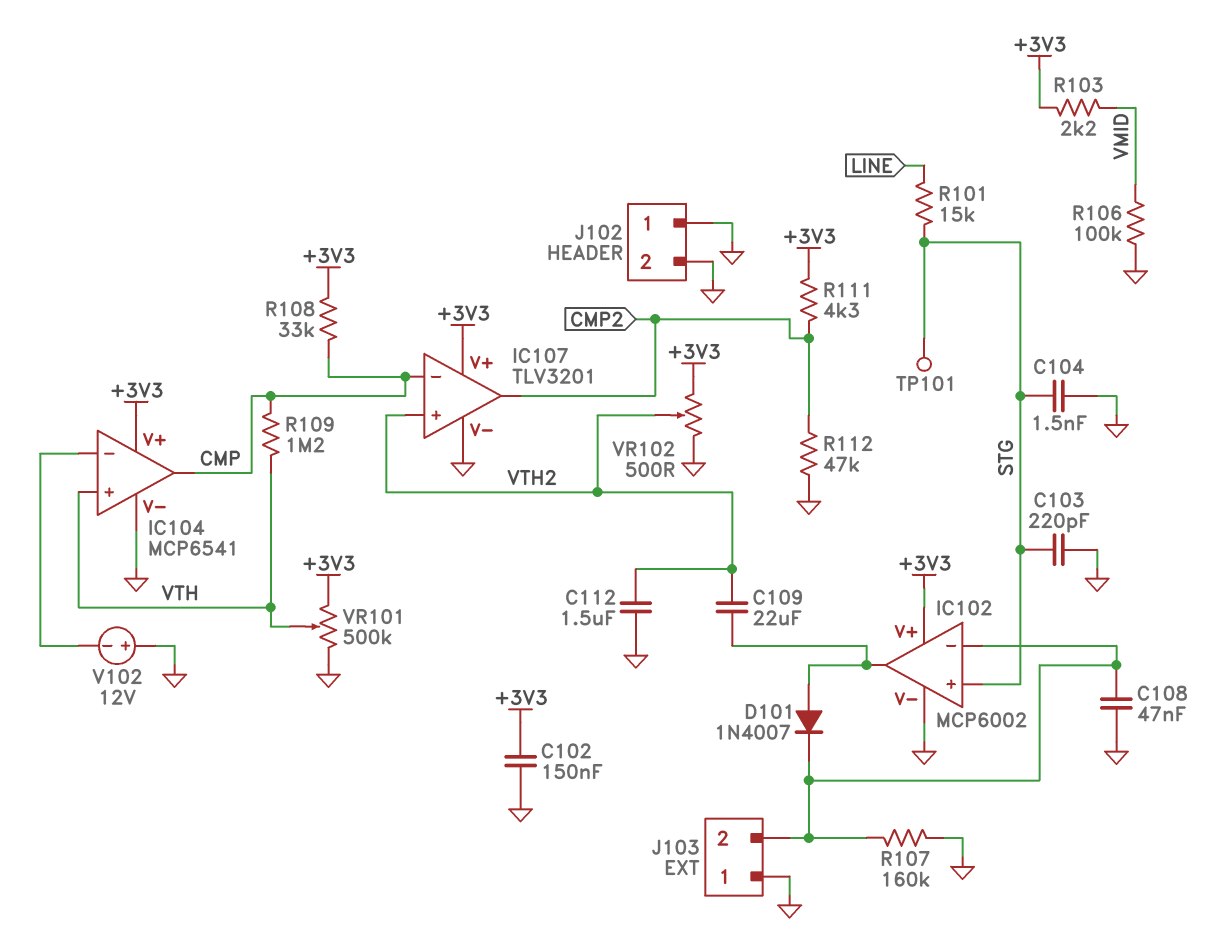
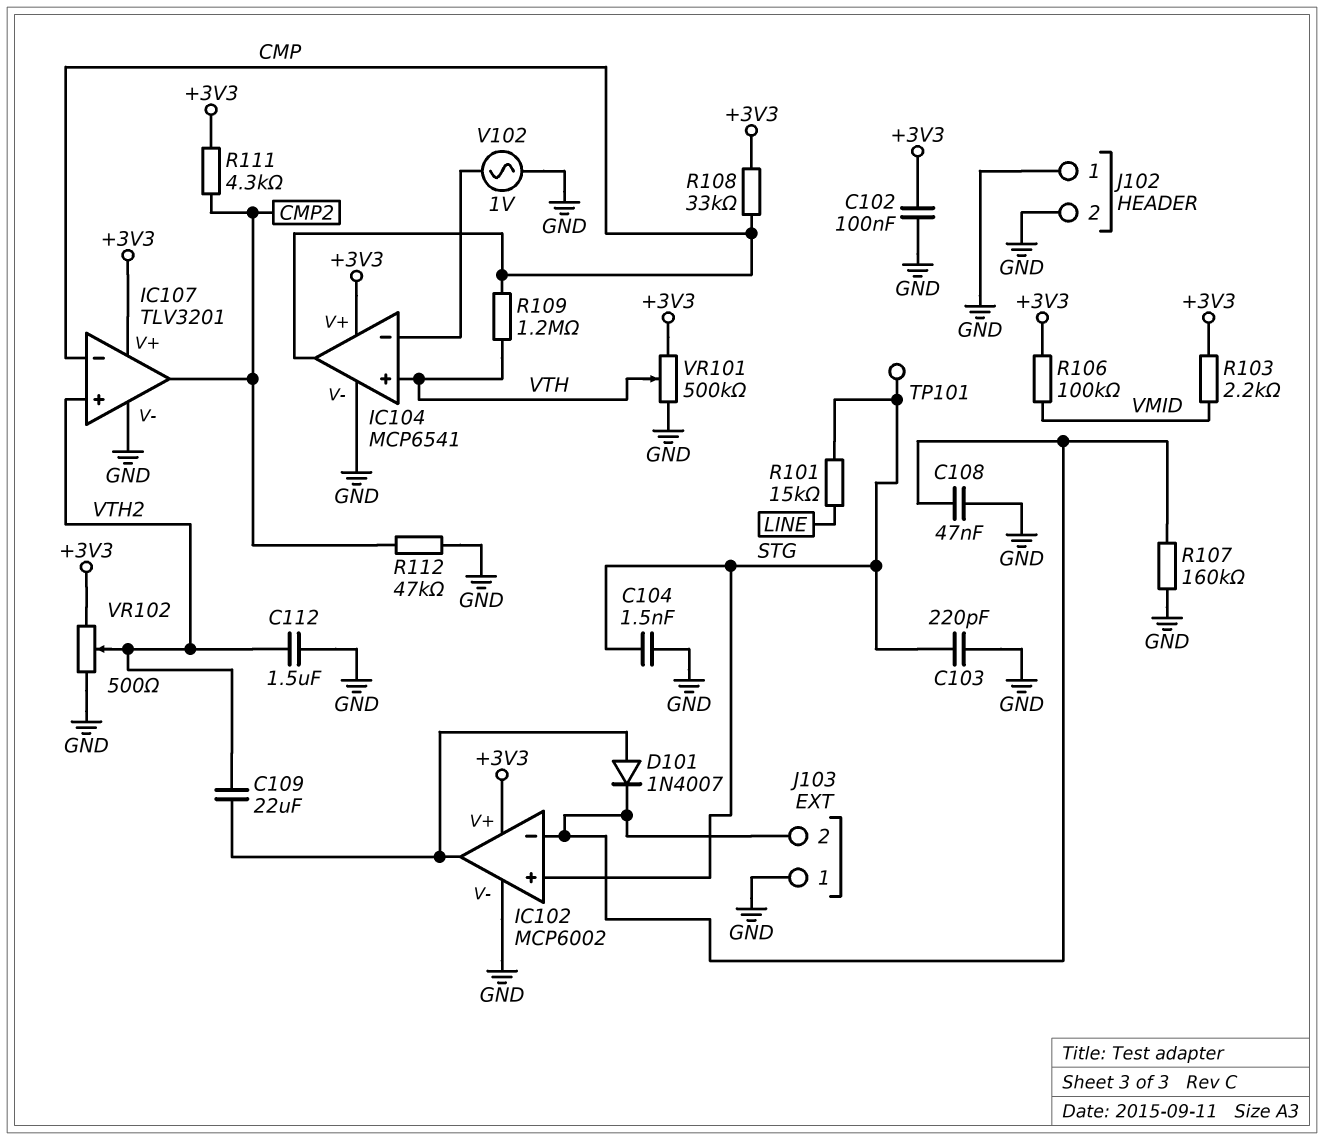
C102: 150nF (+3V3, GND) -> 100nF (+3V3, GND)
R106: 100k (GND, VMID) -> 100k (+3V3, VMID)
V102: 12V (plus GND, minus IC104/in-) -> AC 1V (GND, IC104/in-)

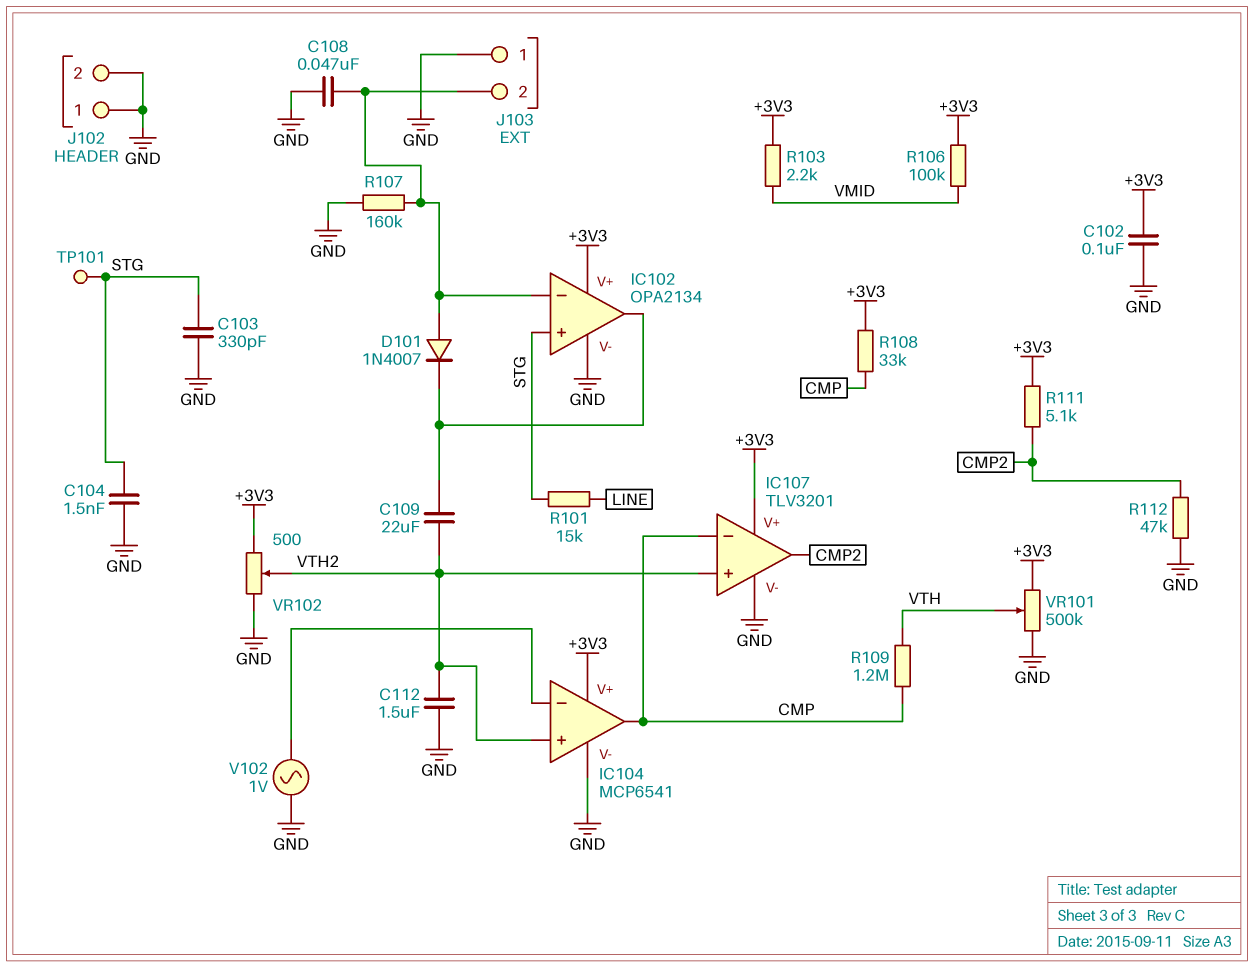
C103: 220pF (GND, STG) -> 330pF (GND, STG)
D101: diode 1N4007 (A IC102/out, K IC102/in-) -> diode 1N4007 (A IC102/in-, K IC102/out)
IC102: MCP6002 -> OPA2134
IC104 pin in+: VTH -> VTH2
R111: 4.3k (+3V3, CMP2) -> 5.1k (+3V3, CMP2)

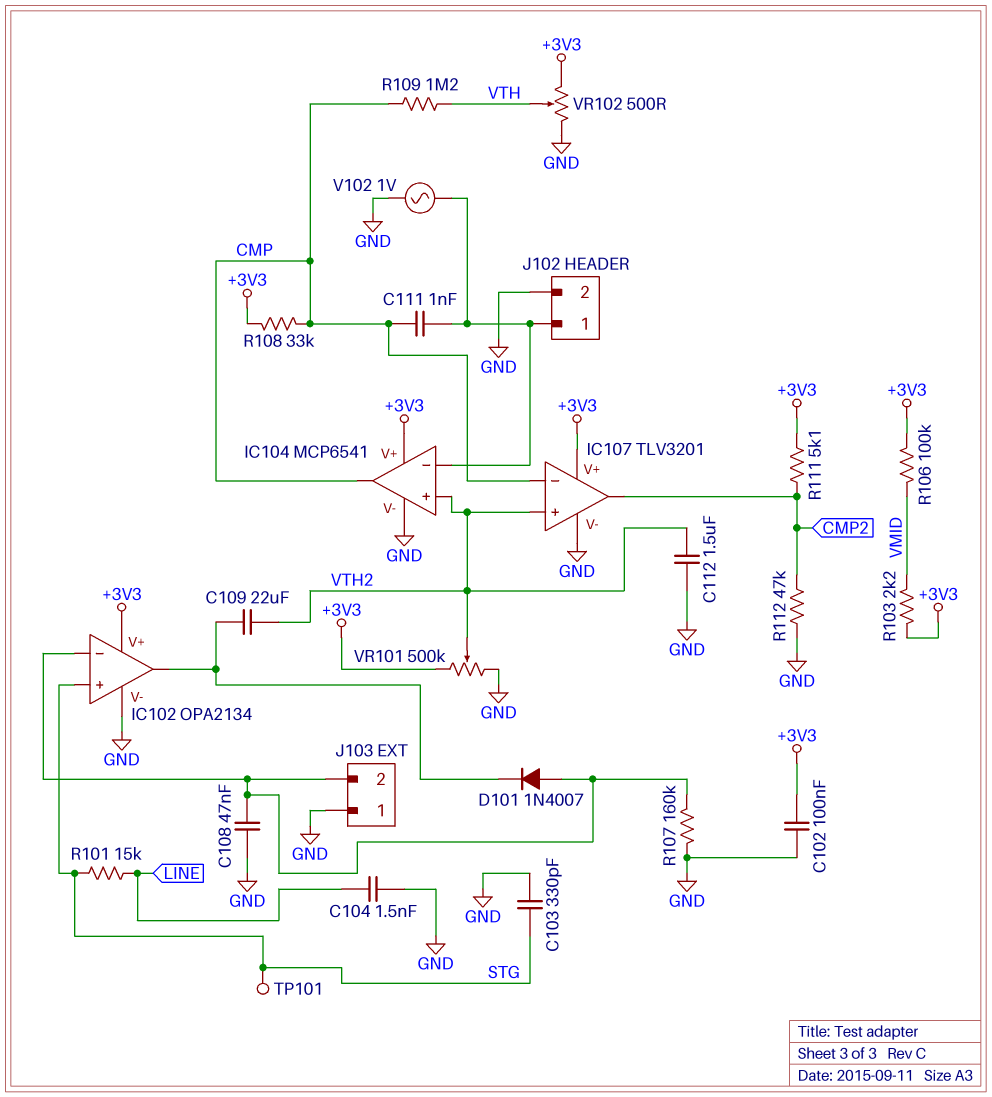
C104: 1.5nF (GND, STG) -> 1.5nF (GND, LINE)
C111: none -> 1nF (CMP, IC104/in-)
J102 pin 1: GND -> IC104/in-
VR101: 500k (+3V3, GND, wiper VTH) -> 500k (+3V3, GND, wiper VTH2)
VR102: 500 (+3V3, GND, wiper VTH2) -> 500 (+3V3, GND, wiper VTH)

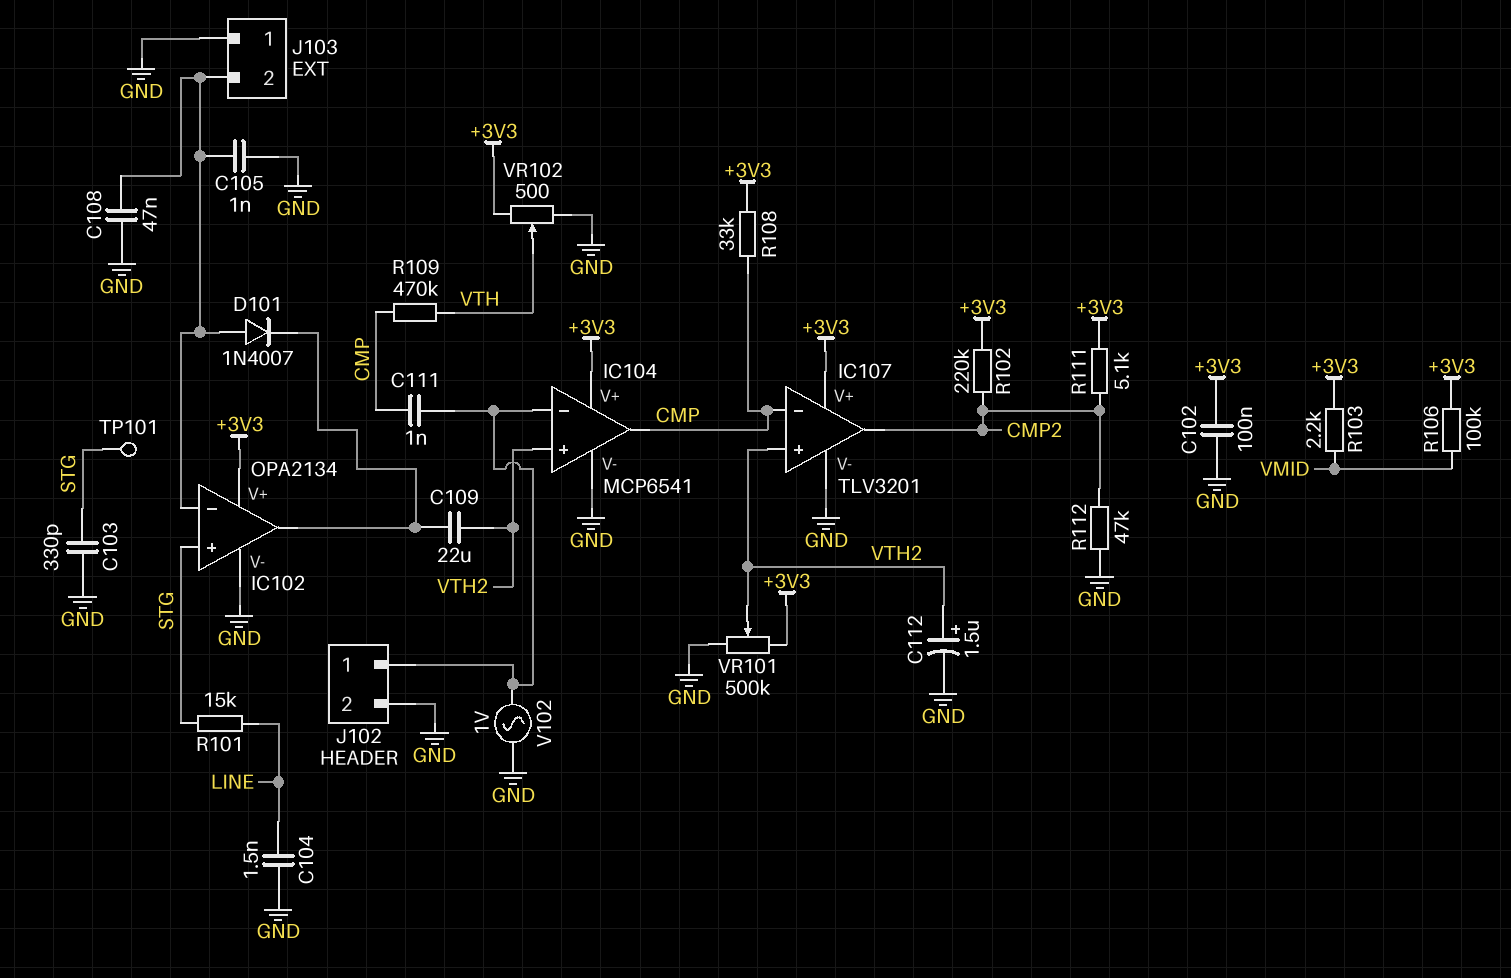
C105: none -> 1nF (GND, IC102/in-)
C112: 1.5uF (GND, VTH2) -> 1.5uF (plus VTH2, minus GND)
R102: none -> 220k (+3V3, CMP2)
R107: 160k (GND, IC102/in-) -> none
R109: 1.2M (CMP, VTH) -> 470k (CMP, VTH)

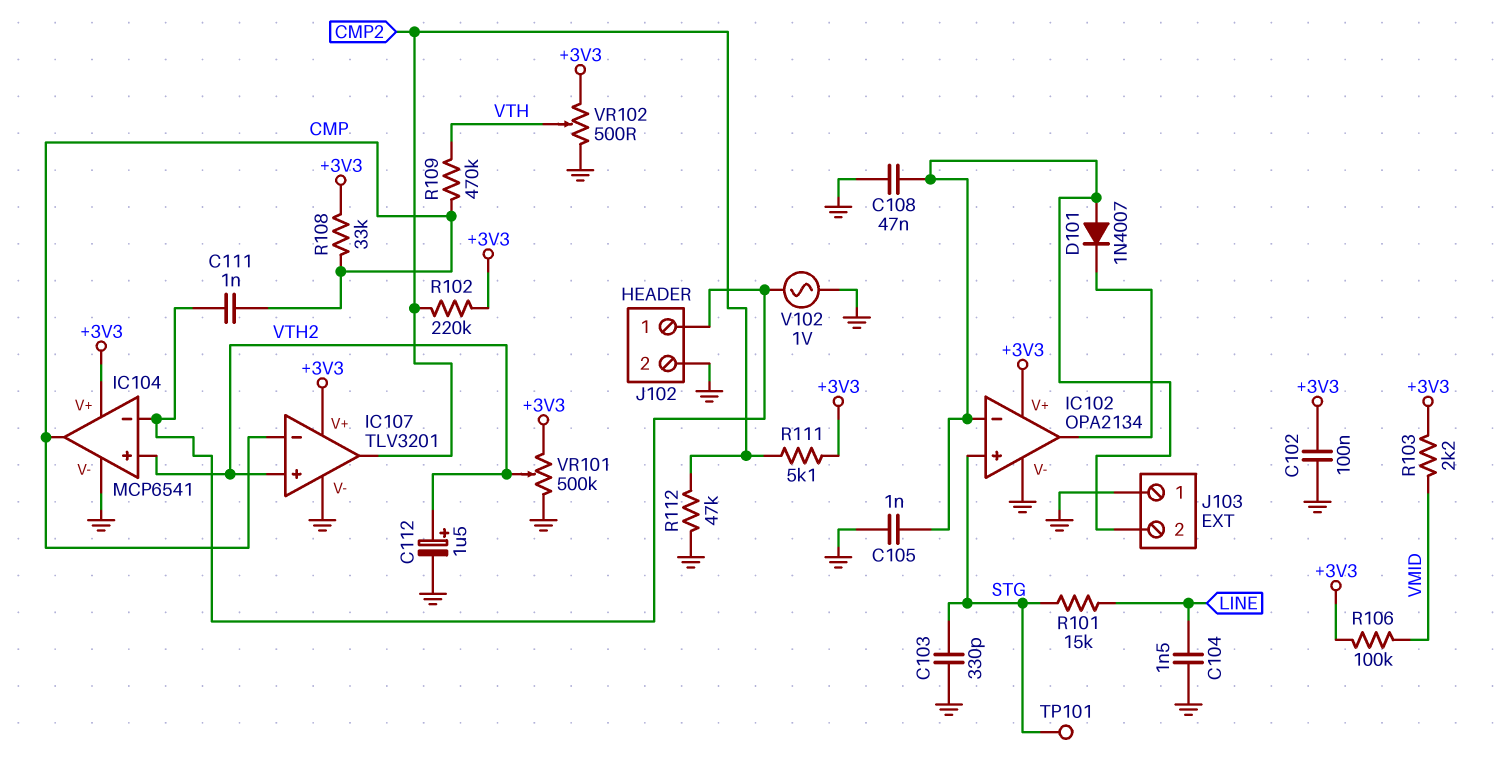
C109: 22uF (IC102/out, VTH2) -> none

